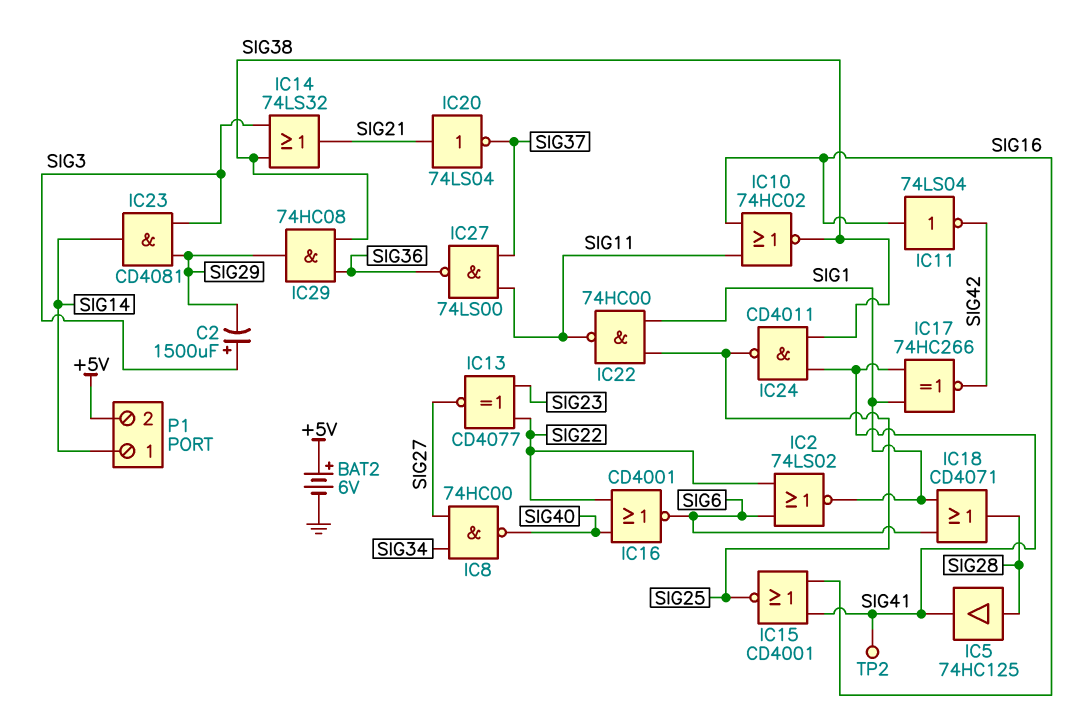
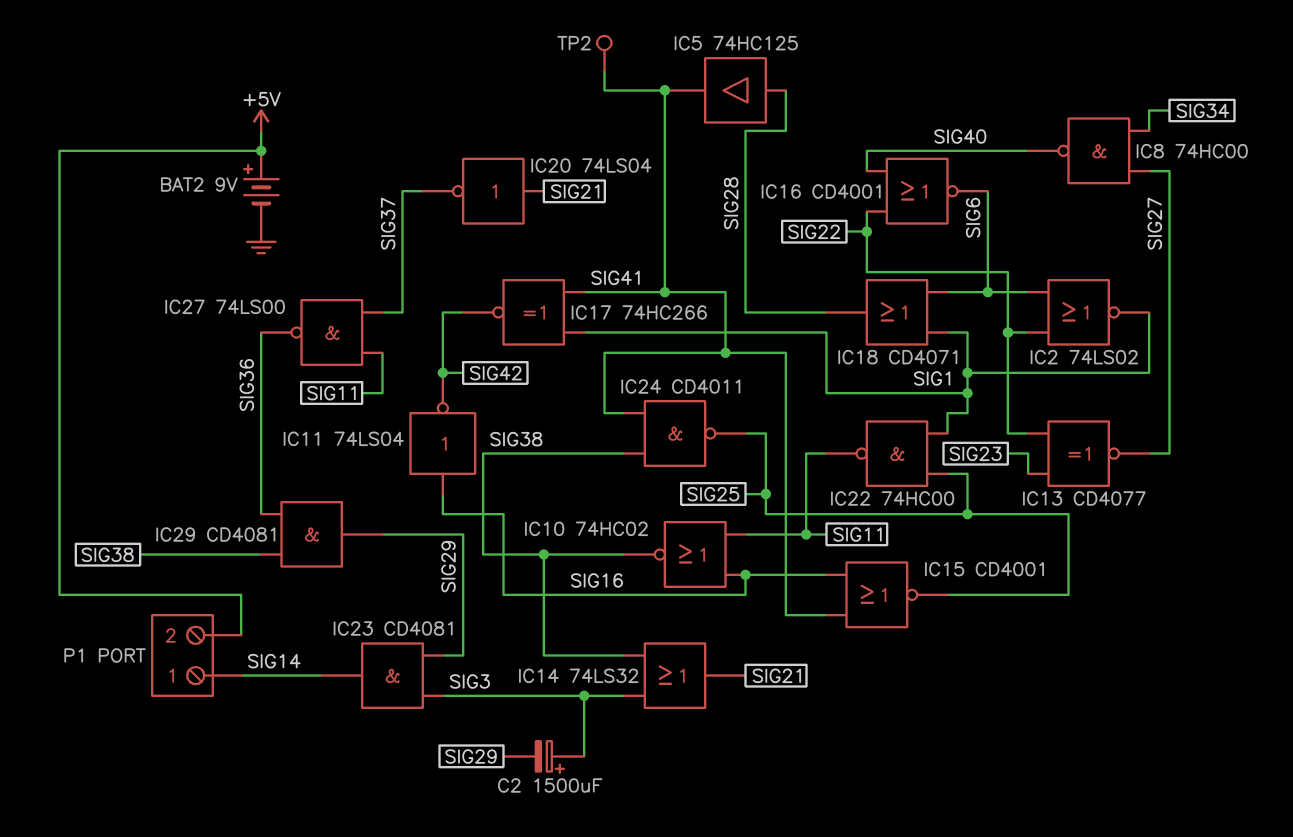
BAT2: 6V (plus +5V, minus GND) -> 9V (plus +5V, minus GND)
IC29: AND 74HC08 (in SIG36, in SIG38, out SIG29) -> AND CD4081 (in SIG36, in SIG38, out SIG29)

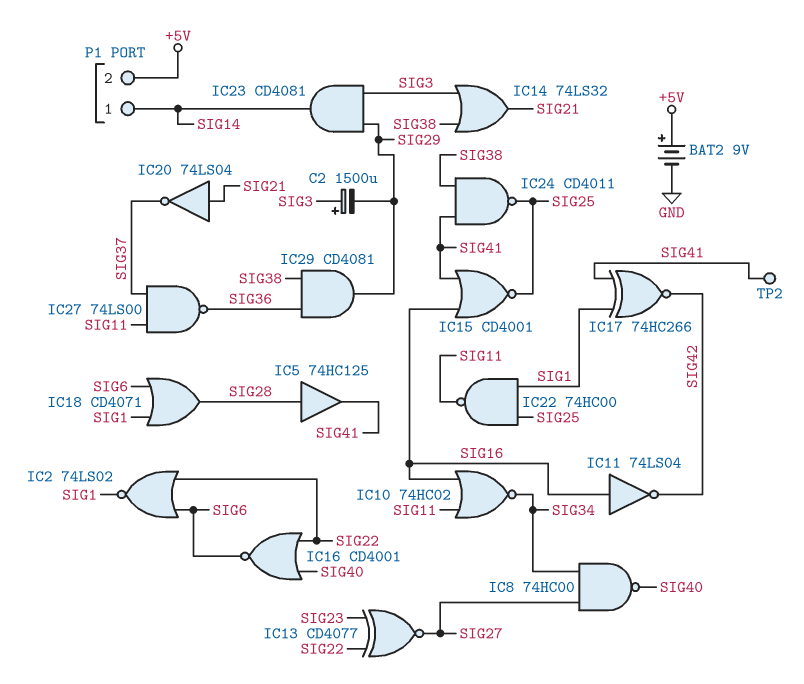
IC10: NOR 74HC02 (in SIG11, in SIG16, out SIG38) -> NOR 74HC02 (in SIG11, in SIG16, out SIG34)

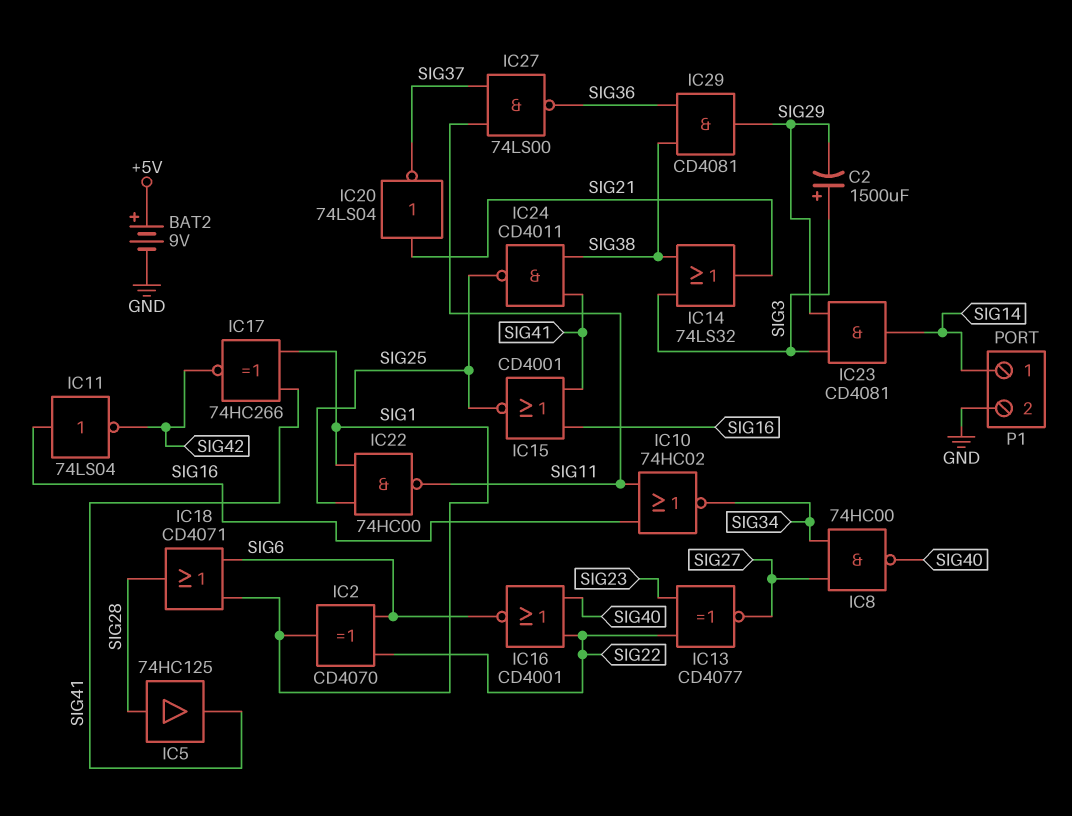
IC2: NOR 74LS02 (in SIG6, in SIG22, out SIG1) -> XOR CD4070 (in SIG6, in SIG22, out SIG1)
P1 pin 2: +5V -> GND
TP2: test point (SIG41) -> none

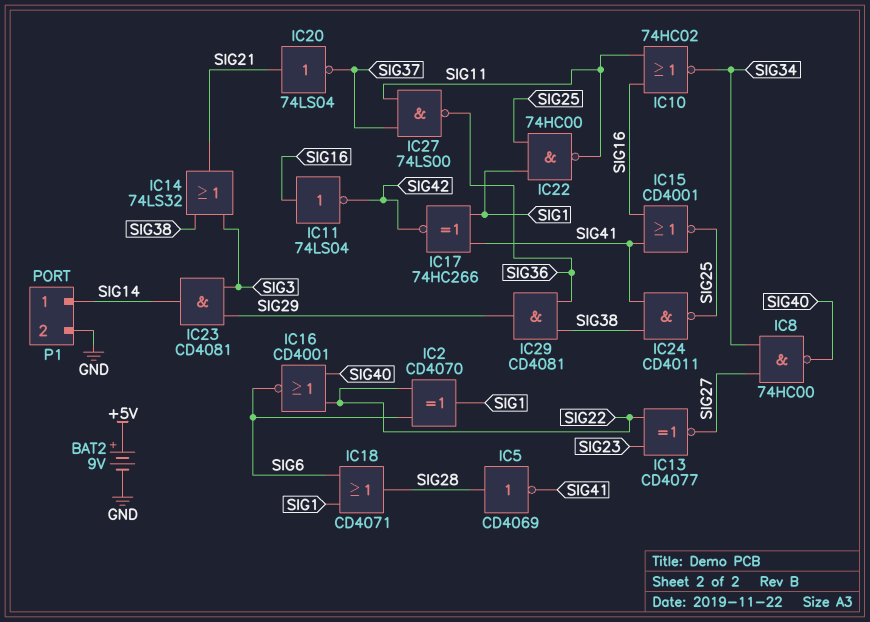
C2: 1500uF (plus SIG3, minus SIG29) -> none
IC5: buffer 74HC125 (in SIG28, out SIG41) -> NOT CD4069 (in SIG28, out SIG41)

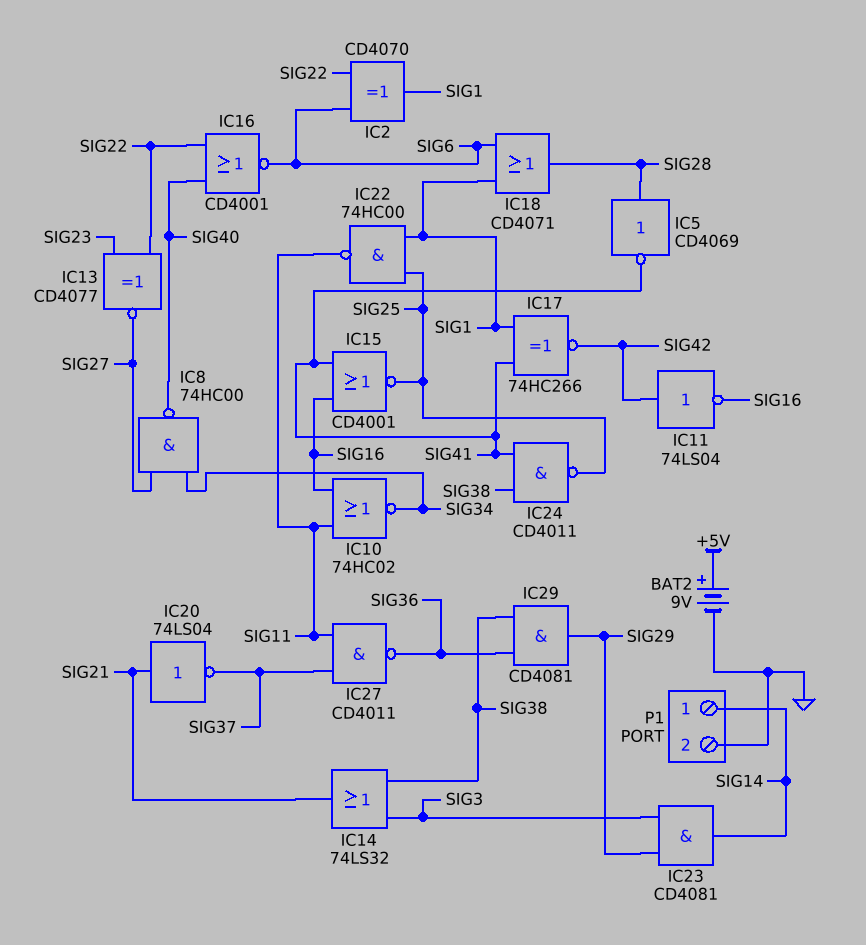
IC11: NOT 74LS04 (in SIG16, out SIG42) -> NOT 74LS04 (in SIG42, out SIG16)
IC27: NAND 74LS00 (in SIG11, in SIG37, out SIG36) -> NAND CD4011 (in SIG11, in SIG37, out SIG36)

